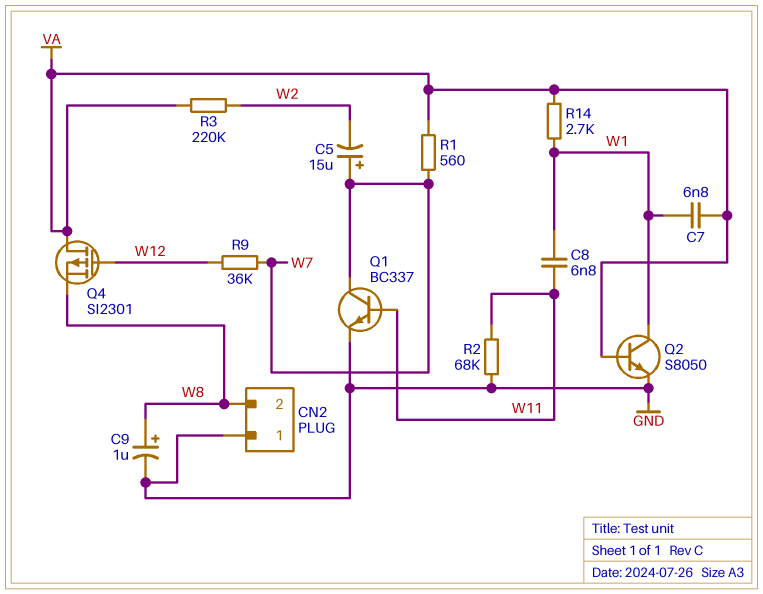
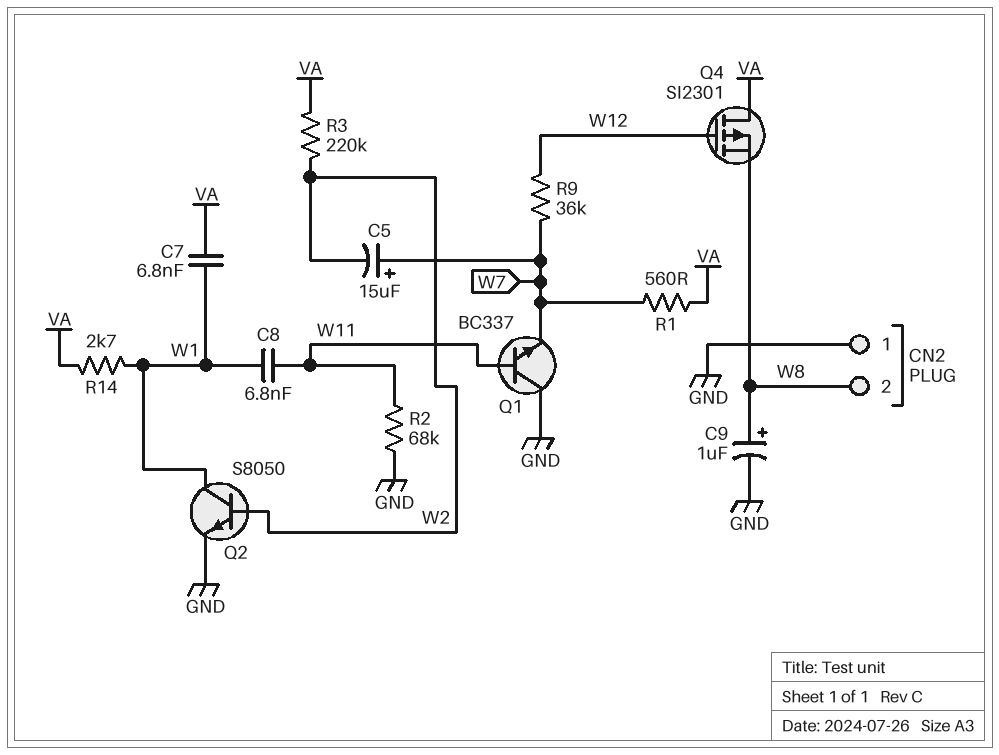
Q1: NPN BC337 (B W11, C W7, E GND) -> NPN BC337 (B W11, C GND, E W7)
Q2: NPN S8050 (B VA, C W1, E GND) -> NPN S8050 (B W2, C W1, E GND)

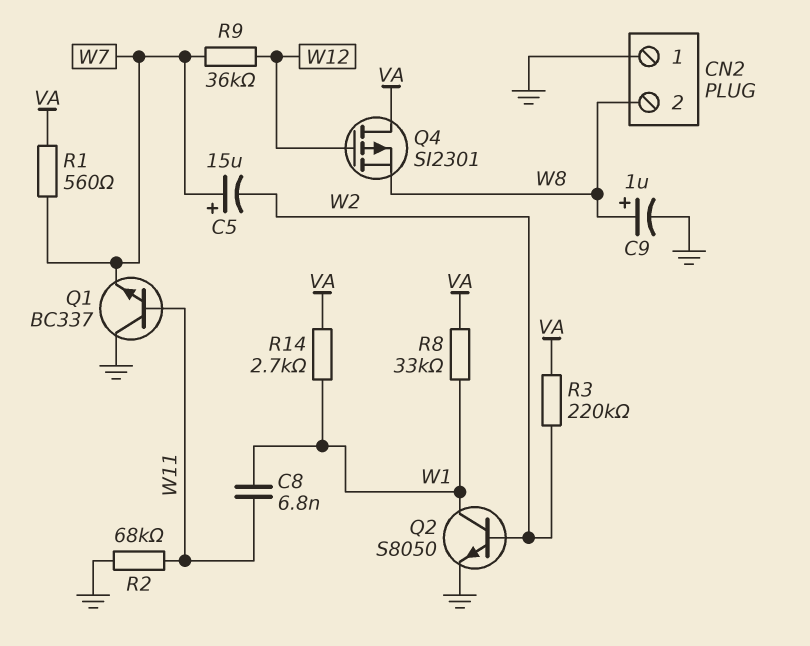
C7: 6.8nF (VA, W1) -> none
R8: none -> 33k (VA, W1)

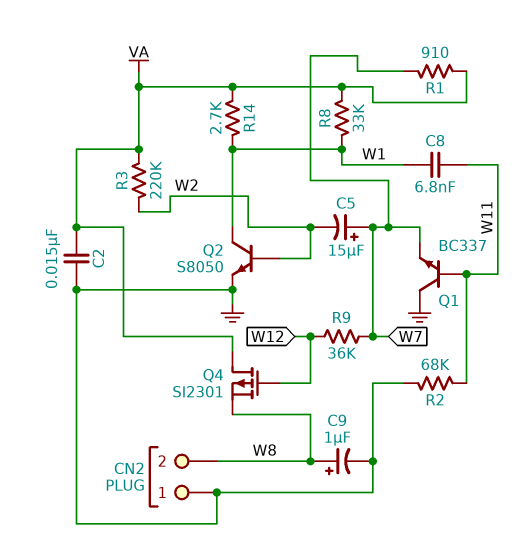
C2: none -> 15nF (GND, VA)
R1: 560 (VA, W7) -> 910 (VA, W7)

